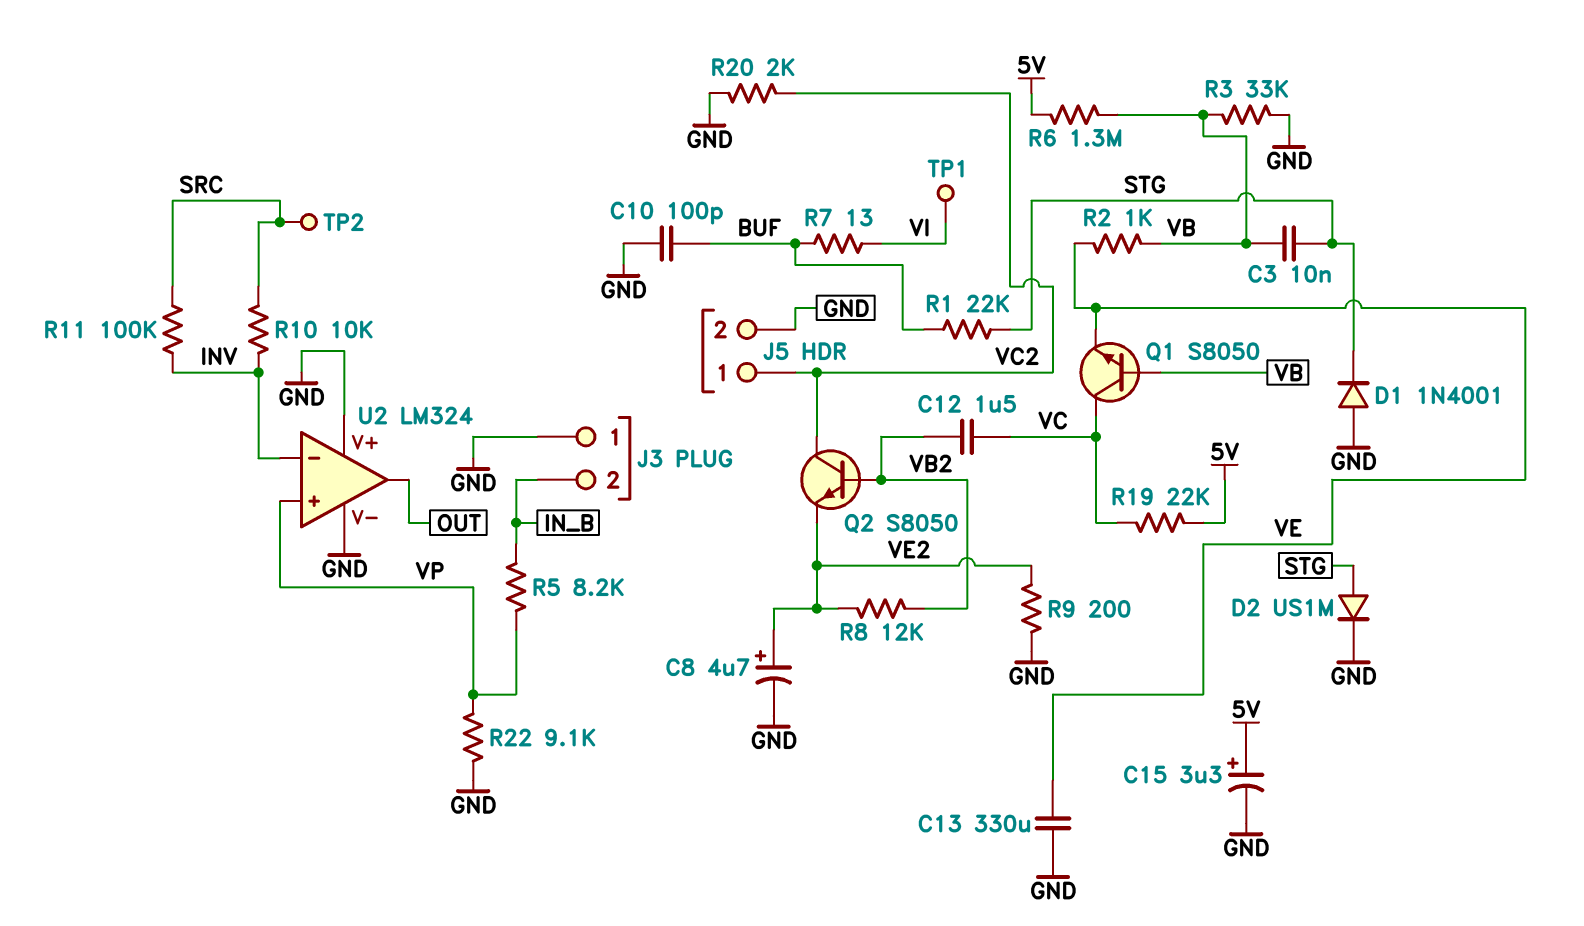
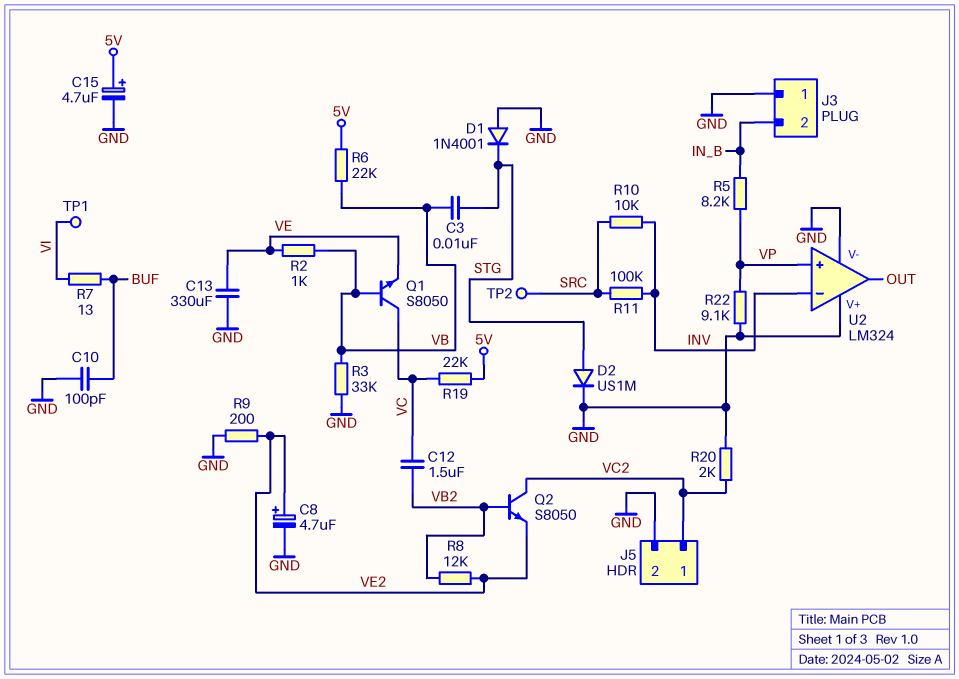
C15: 3.3uF (plus 5V, minus GND) -> 4.7uF (plus 5V, minus GND)
R1: 22k (BUF, STG) -> none
R6: 1.3M (5V, VB) -> 22k (5V, VB)

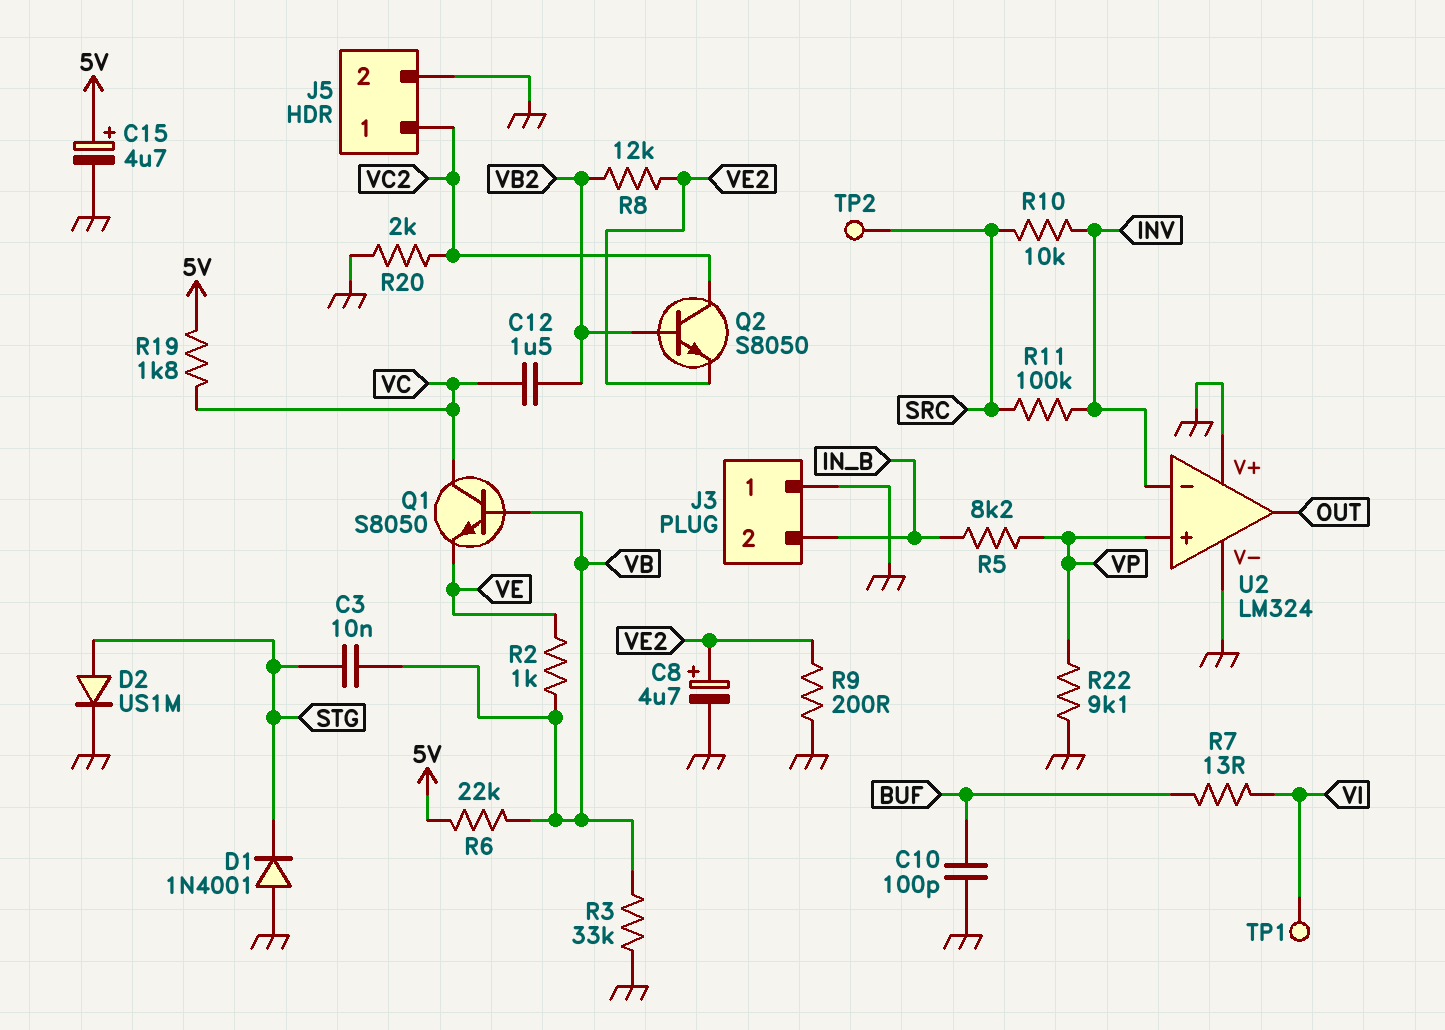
C13: 330uF (GND, VE) -> none
R19: 22k (5V, VC) -> 1.8k (5V, VC)

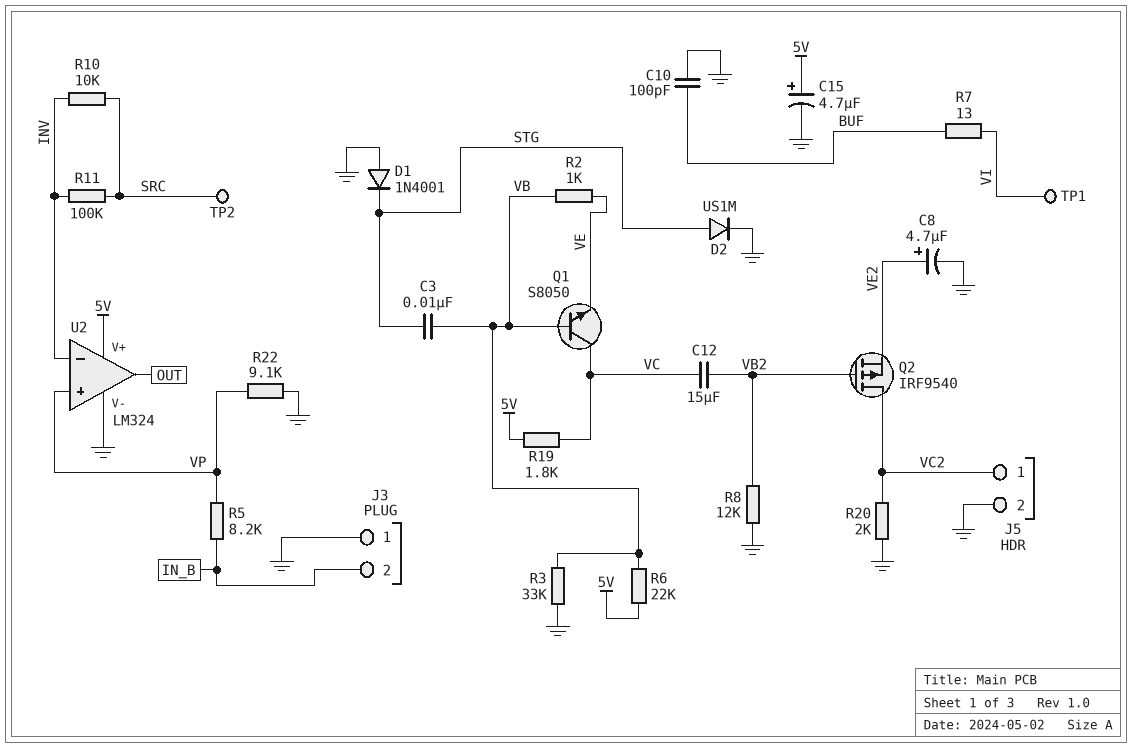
C12: 1.5uF (VB2, VC) -> 15uF (VB2, VC)
Q2: NPN S8050 (B VB2, C VC2, E VE2) -> PMOS IRF9540 (G VB2, D VC2, S VE2)
R8: 12k (VB2, VE2) -> 12k (GND, VB2)
R9: 200 (GND, VE2) -> none
U2 pin V+: GND -> 5V

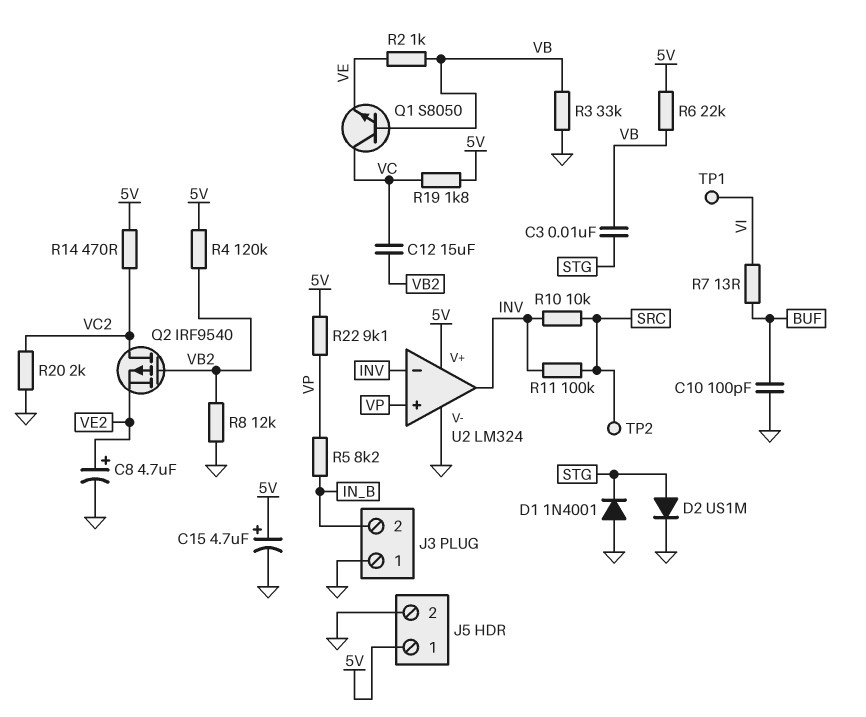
J5 pin 1: VC2 -> 5V
R4: none -> 120k (5V, VB2)
R14: none -> 470 (5V, VC2)
R22: 9.1k (GND, VP) -> 9.1k (5V, VP)
U2 pin out: OUT -> INV

